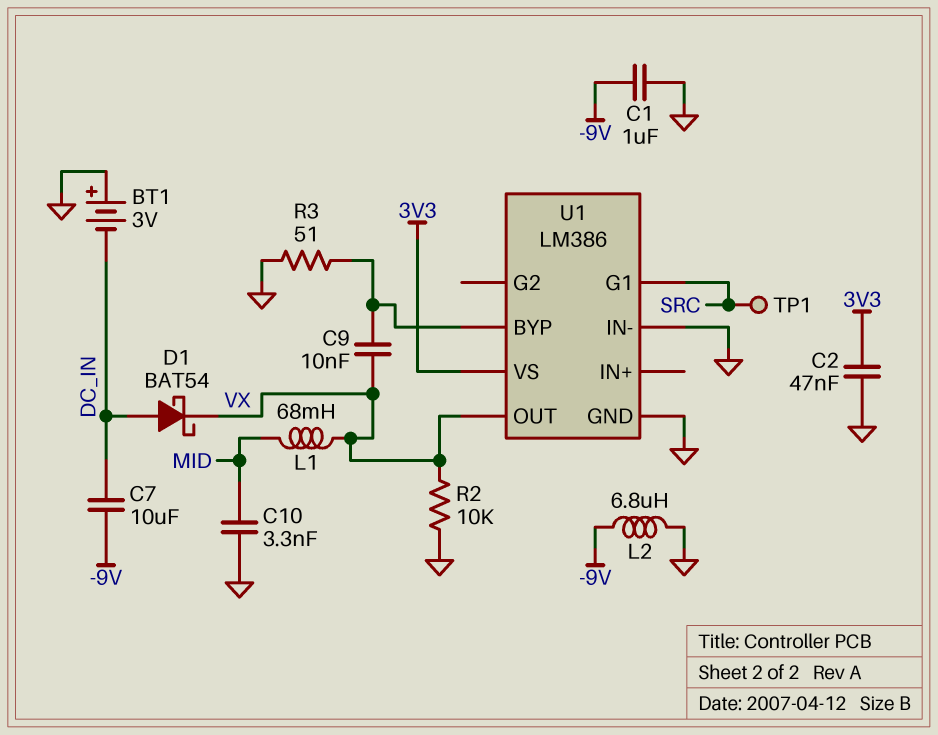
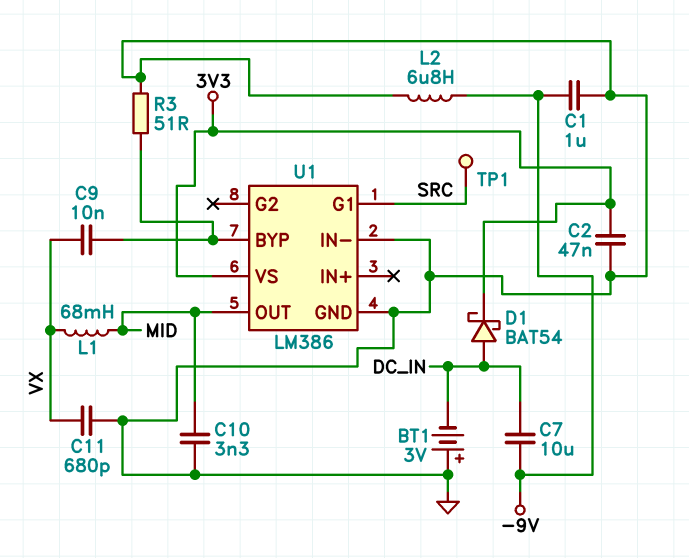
C11: none -> 680pF (GND, VX)
D1: schottky BAT54 (A DC_IN, K VX) -> schottky BAT54 (A DC_IN, K 3V3)
R2: 10k (GND, VX) -> none
U1 pin OUT: VX -> MID

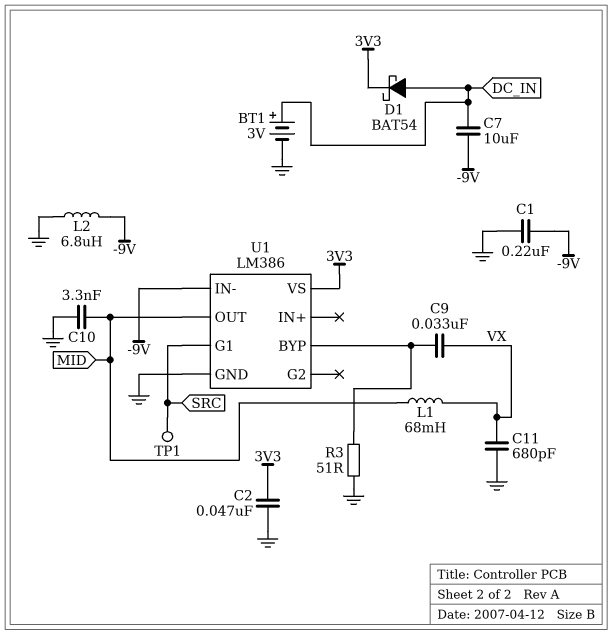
BT1: 3V (plus GND, minus DC_IN) -> 3V (plus DC_IN, minus GND)
C1: 1uF (-9V, GND) -> 220nF (-9V, GND)
C9: 10nF (U1/BYP, VX) -> 33nF (U1/BYP, VX)
U1 pin IN-: GND -> -9V

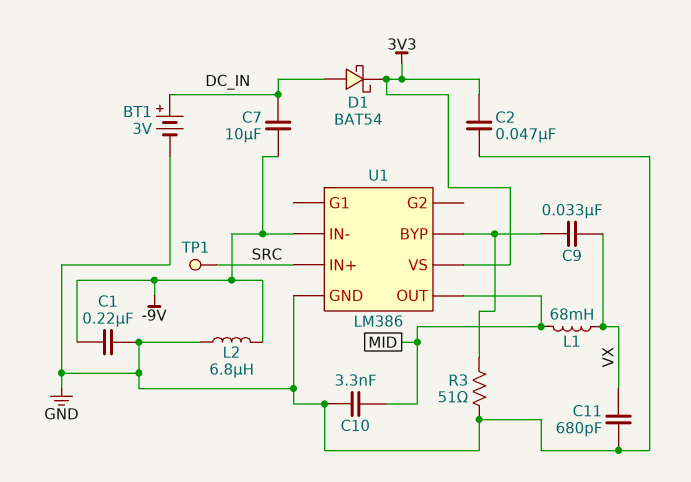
U1 pin G1: SRC -> none
U1 pin IN+: none -> SRC

